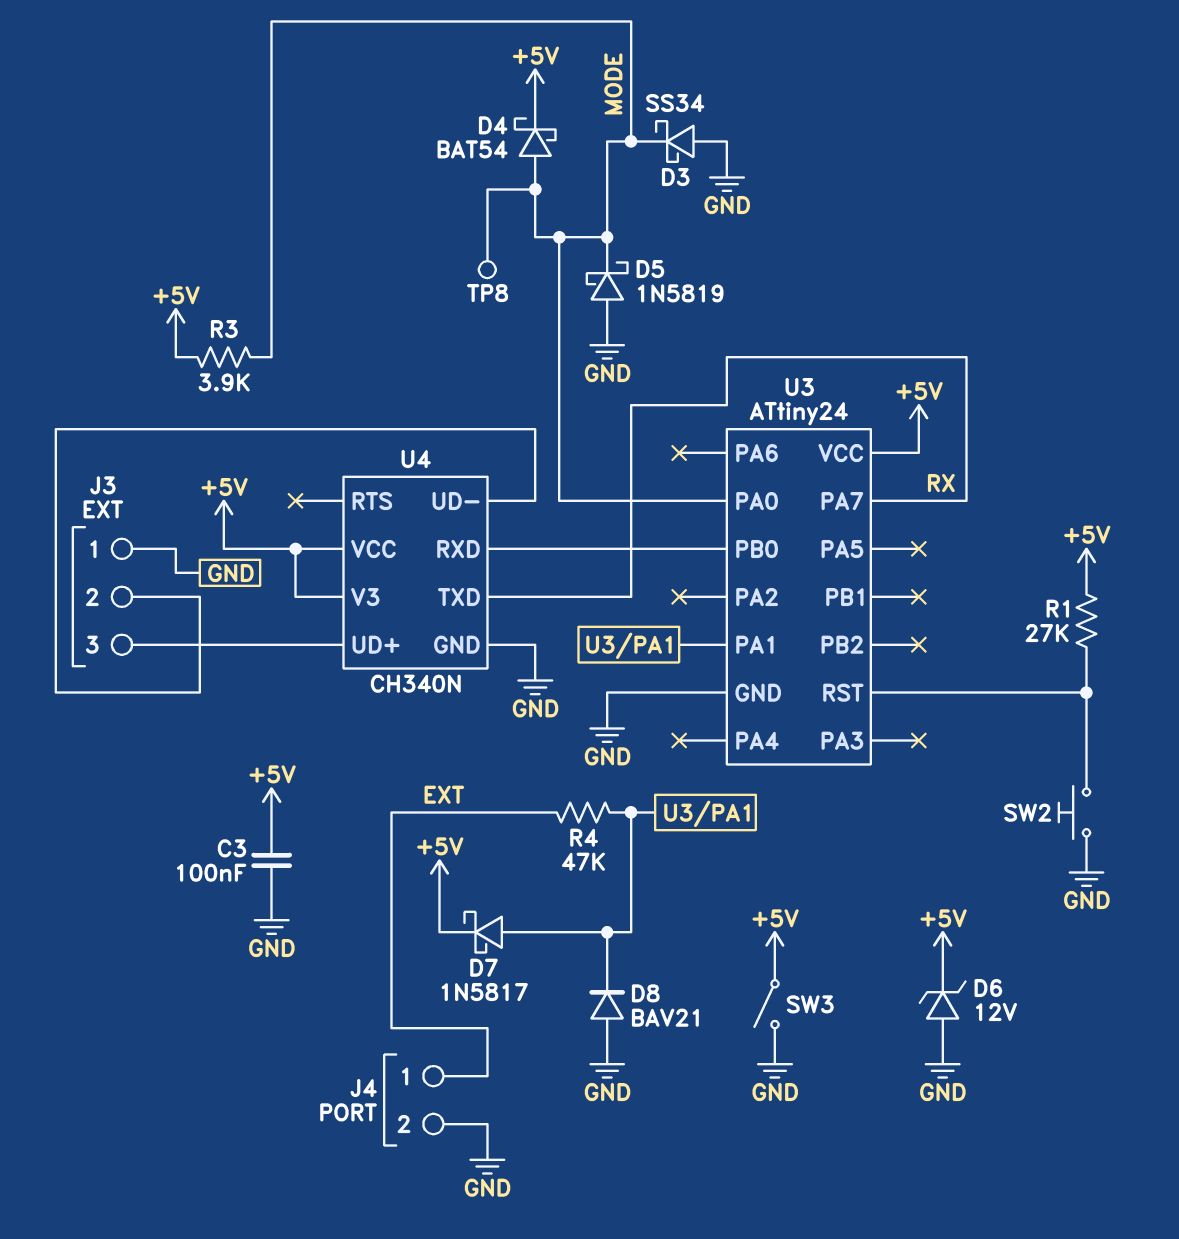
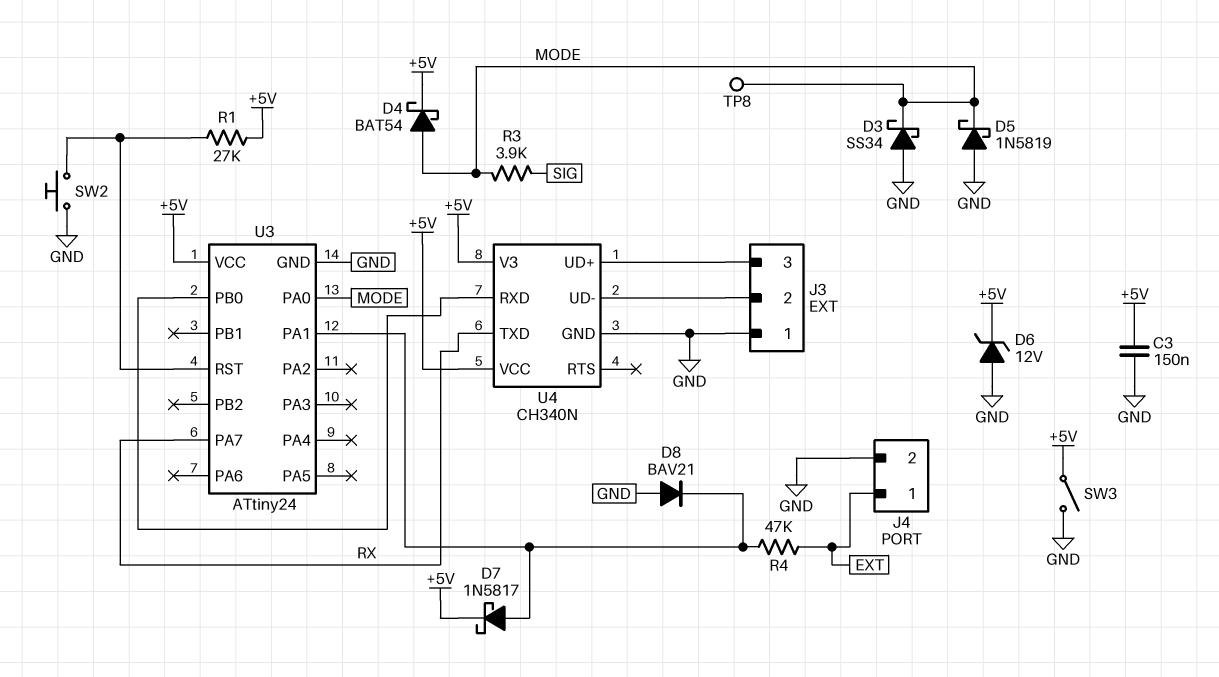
C3: 100nF (+5V, GND) -> 150nF (+5V, GND)
R3: 3.9k (+5V, MODE) -> 3.9k (MODE, SIG)

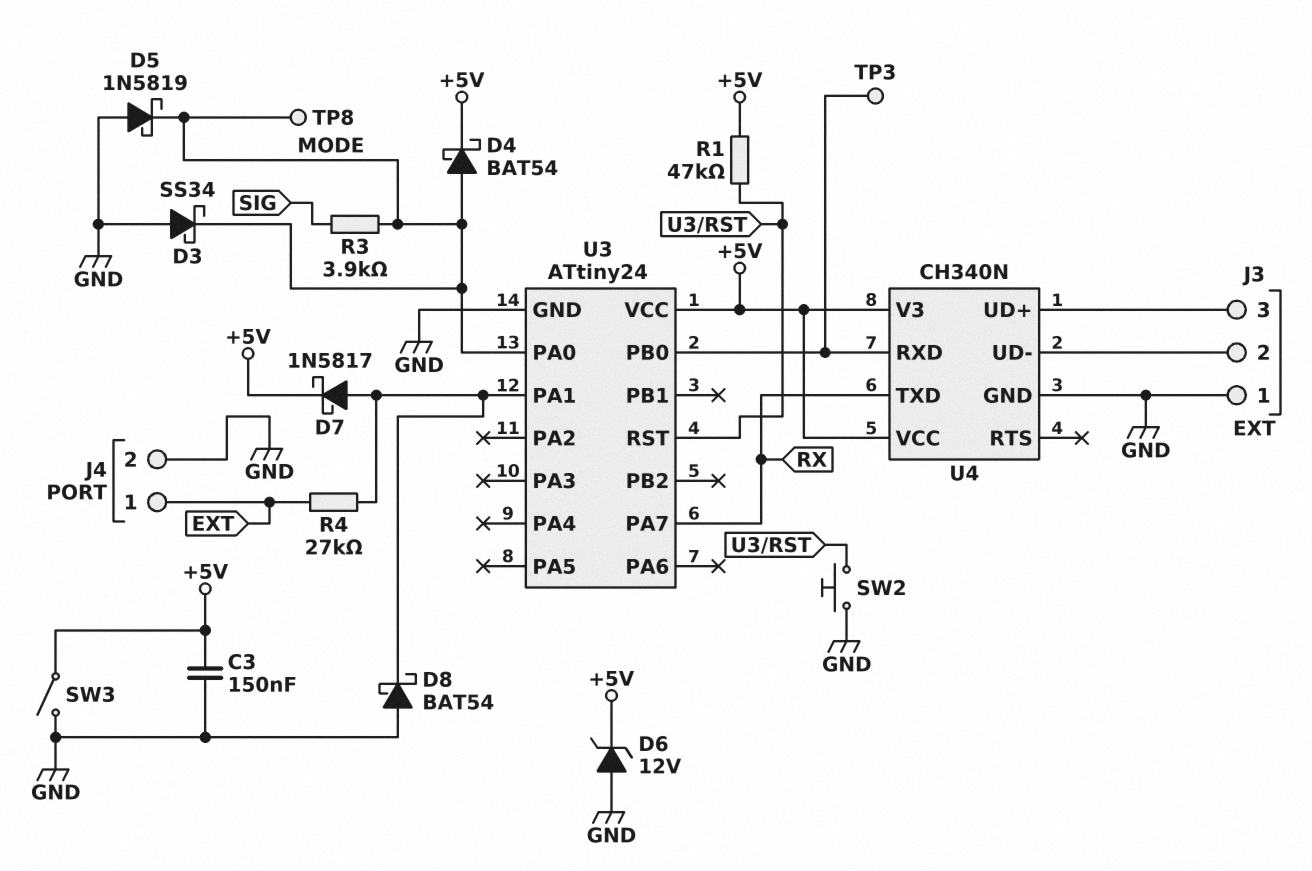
D8: diode BAV21 (A GND, K U3/PA1) -> schottky BAT54 (A GND, K U3/PA1)
R1: 27k (+5V, U3/RST) -> 47k (+5V, U3/RST)
R4: 47k (EXT, U3/PA1) -> 27k (EXT, U3/PA1)
TP3: none -> test point (U3/PB0)

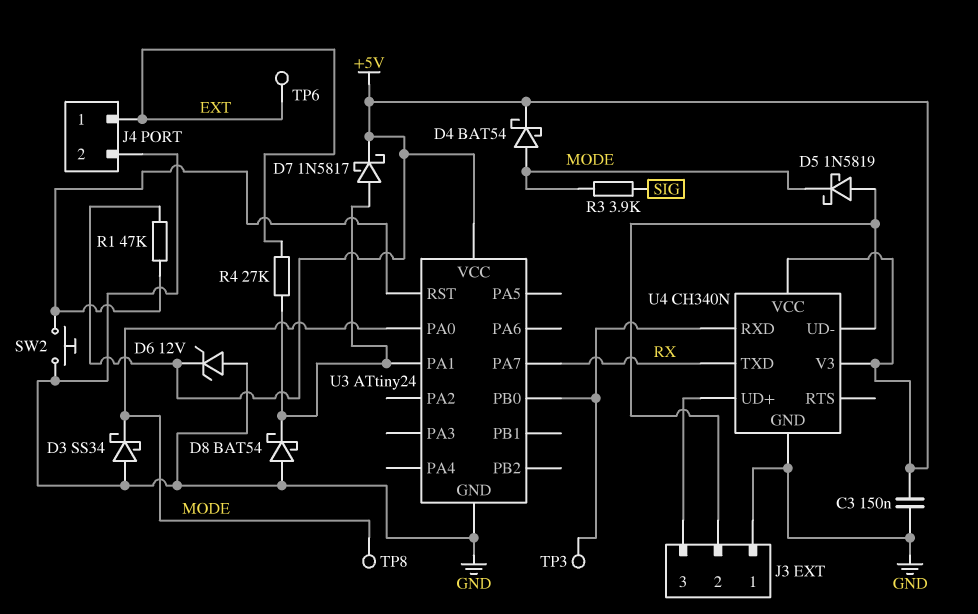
D5: schottky 1N5819 (A GND, K MODE) -> schottky 1N5819 (A J3/2, K MODE)
SW3: switch (+5V, GND) -> none
TP6: none -> test point (EXT)

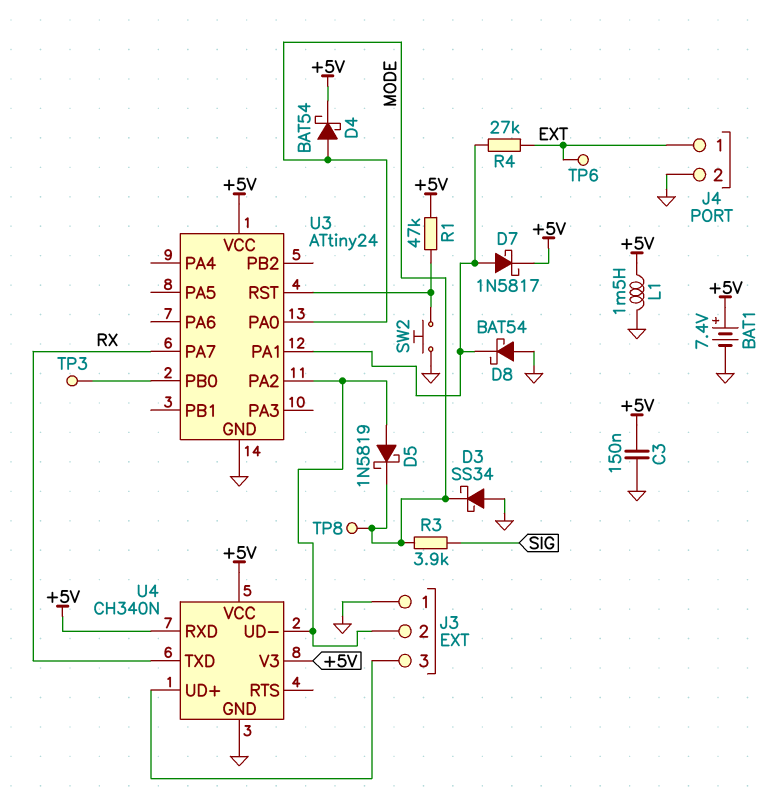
BAT1: none -> 7.4V (plus +5V, minus GND)
D6: zener 12V (A GND, K +5V) -> none
L1: none -> 1.5mH (+5V, GND)
U3 pin PA2: none -> J3/2
U4 pin RXD: U3/PB0 -> +5V

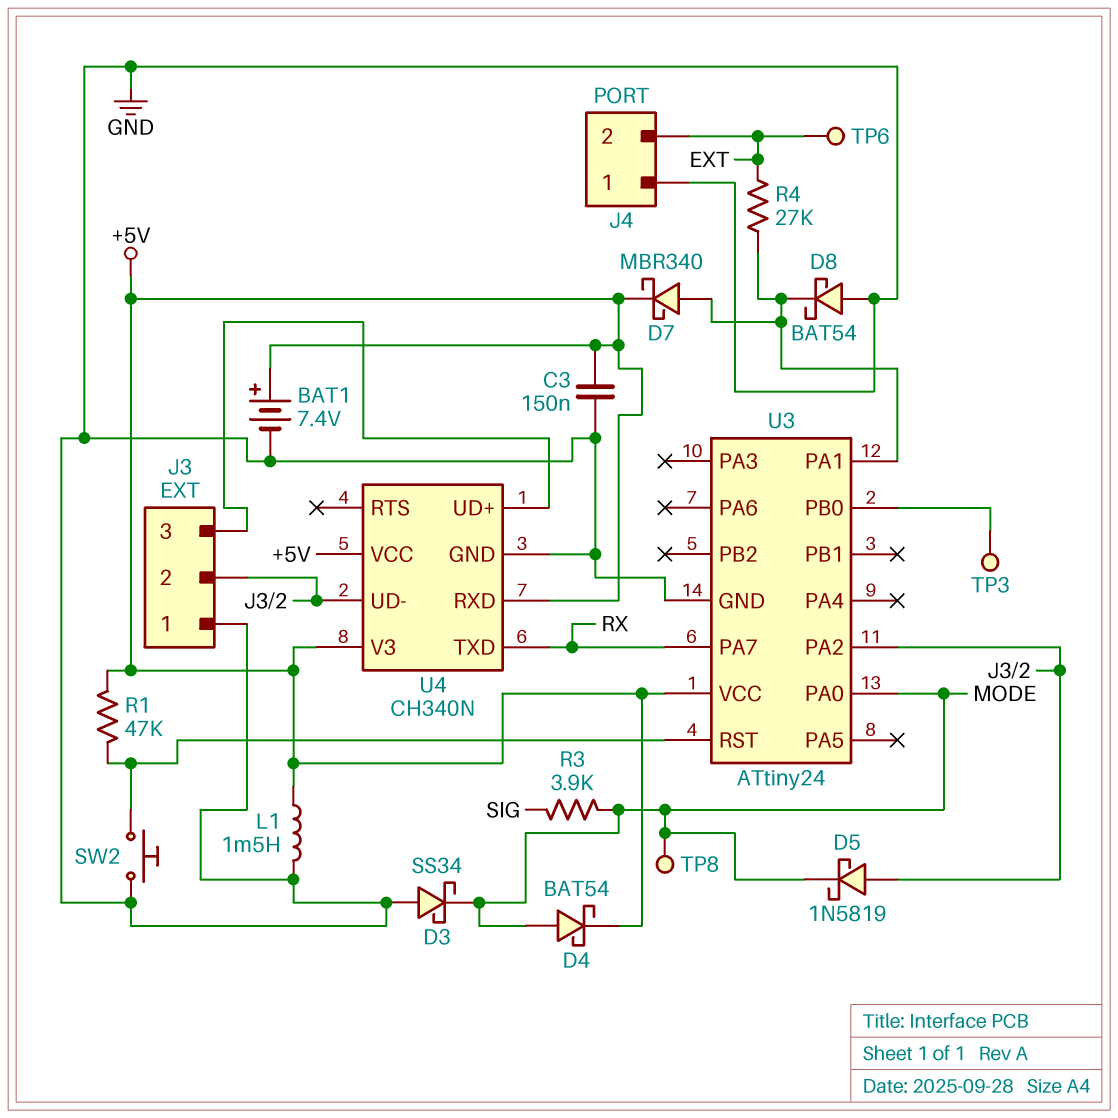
D7: schottky 1N5817 (A U3/PA1, K +5V) -> schottky MBR340 (A U3/PA1, K +5V)
J4 pin 1: EXT -> GND
J4 pin 2: GND -> EXT

